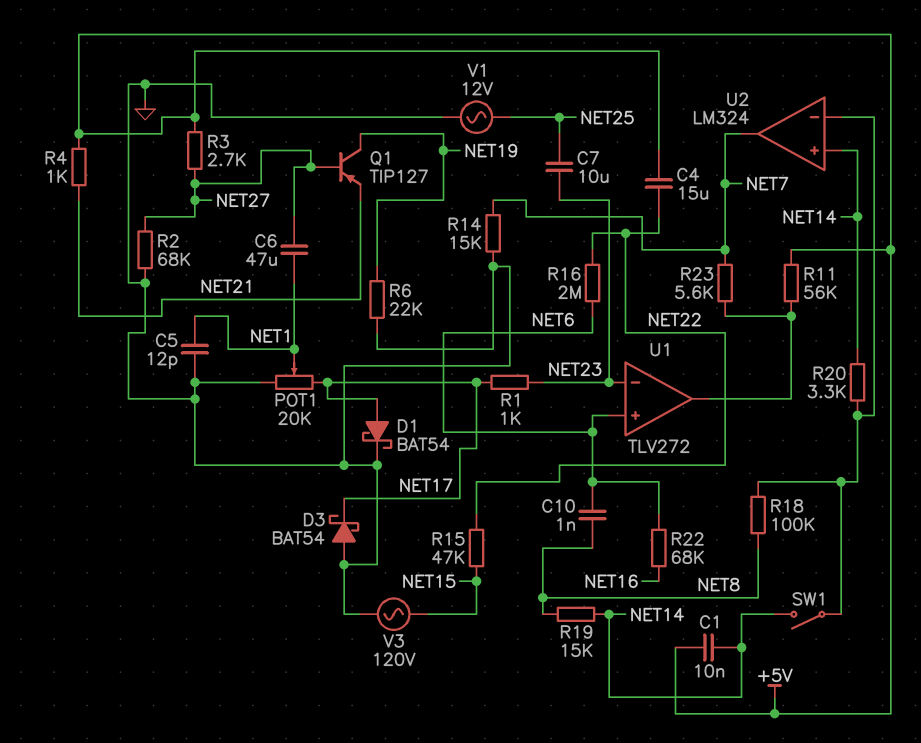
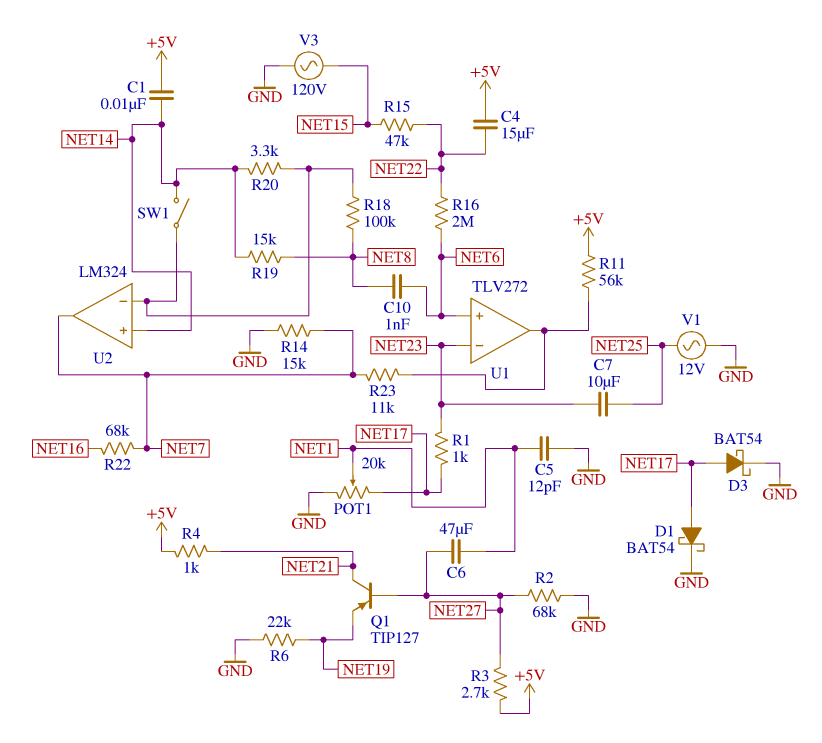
D3: schottky BAT54 (A GND, K NET17) -> schottky BAT54 (A NET17, K GND)
Q1: PNP TIP127 (B NET27, C NET19, E NET21) -> PNP TIP127 (B NET27, C NET21, E NET19)
R22: 68k (NET6, NET16) -> 68k (NET7, NET16)
R23: 5.6k (NET7, U1/out) -> 11k (NET7, U1/out)

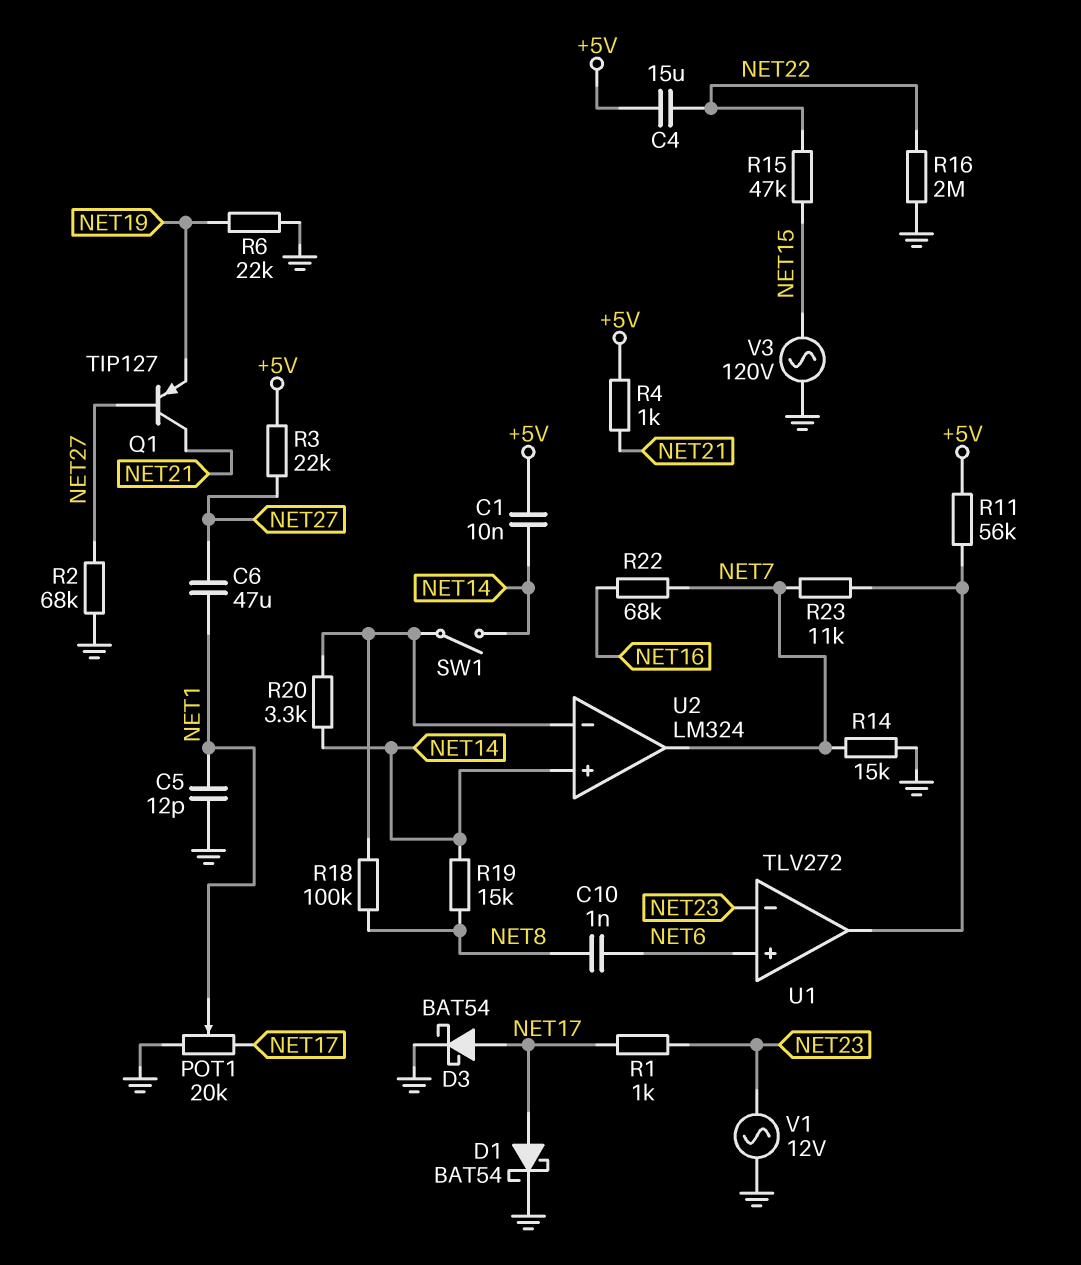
C7: 10uF (NET23, NET25) -> none
R3: 2.7k (+5V, NET27) -> 22k (+5V, NET27)
R16: 2M (NET6, NET22) -> 2M (GND, NET22)
V1: AC 12V (GND, NET25) -> AC 12V (GND, NET23)

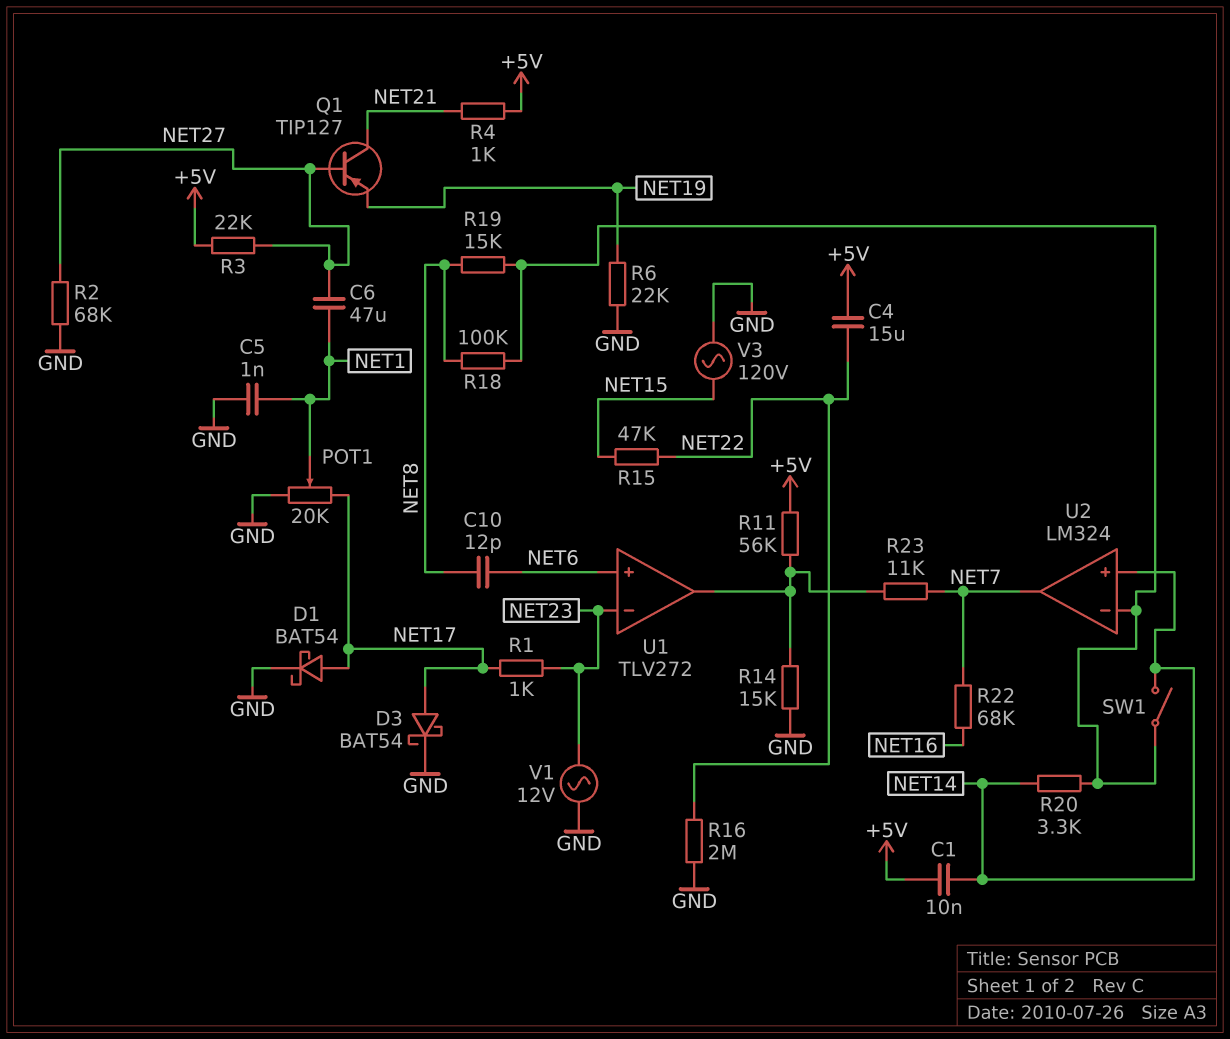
C5: 12pF (GND, NET1) -> 1nF (GND, NET1)
C10: 1nF (NET6, NET8) -> 12pF (NET6, NET8)
R14: 15k (GND, NET7) -> 15k (GND, U1/out)
R19: 15k (NET8, NET14) -> 15k (NET8, U2/in-)

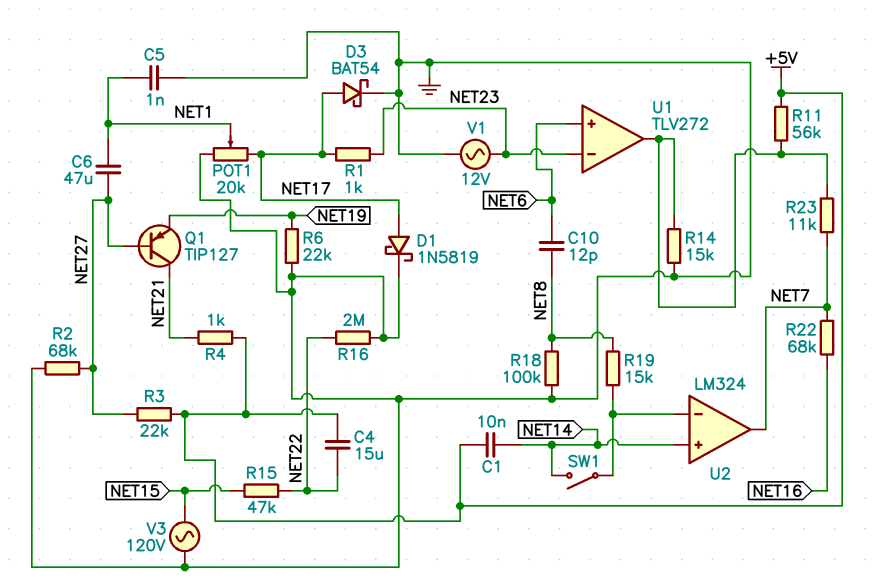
D1: schottky BAT54 (A NET17, K GND) -> schottky 1N5819 (A NET17, K GND)
R18: 100k (NET8, U2/in-) -> 100k (GND, NET8)
R20: 3.3k (NET14, U2/in-) -> none

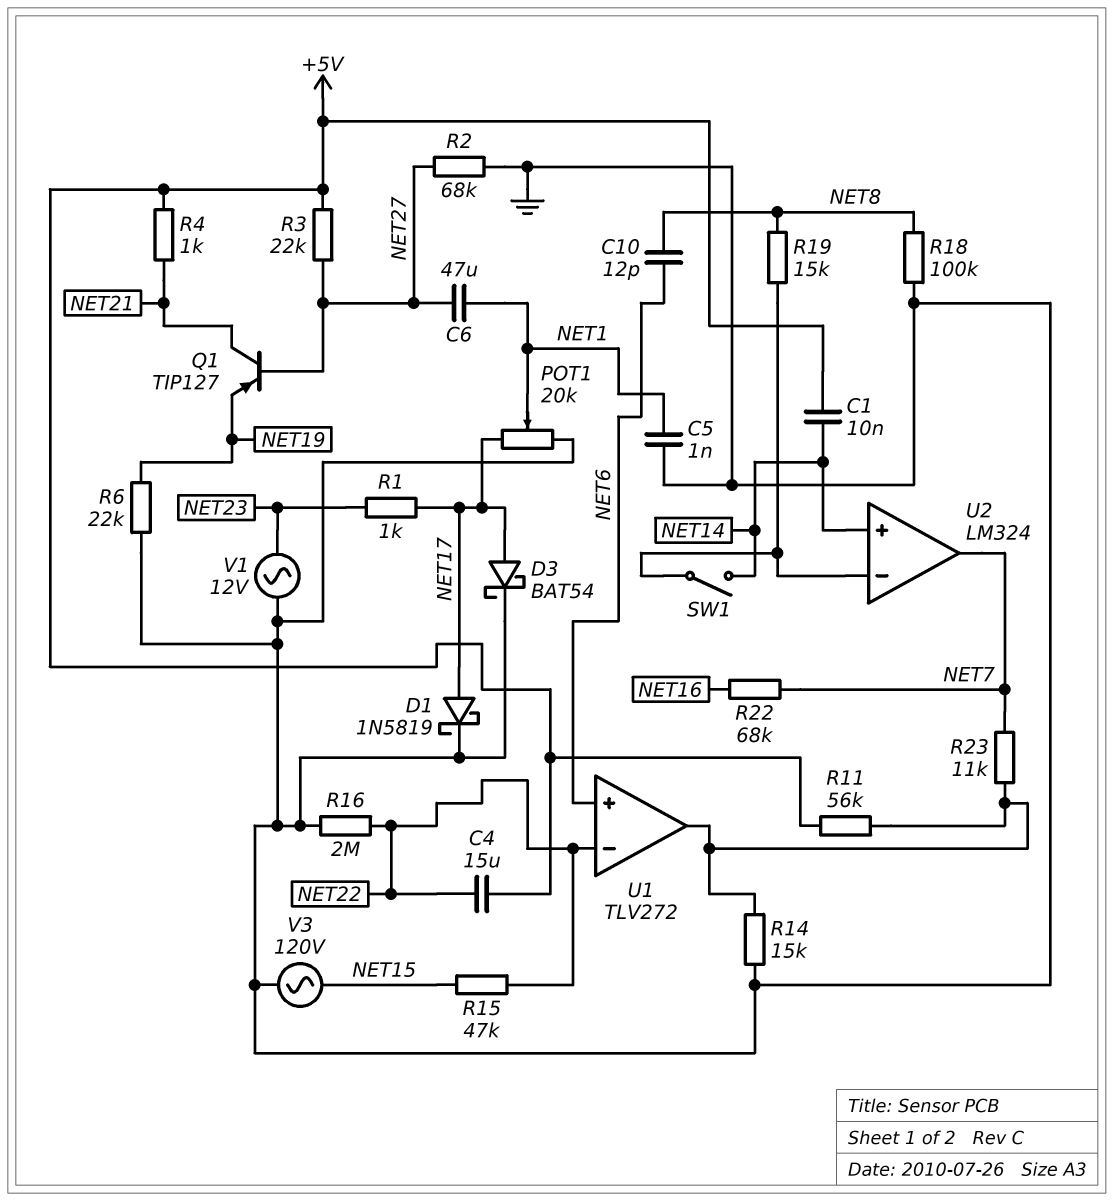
U1 pin in-: NET23 -> NET22

